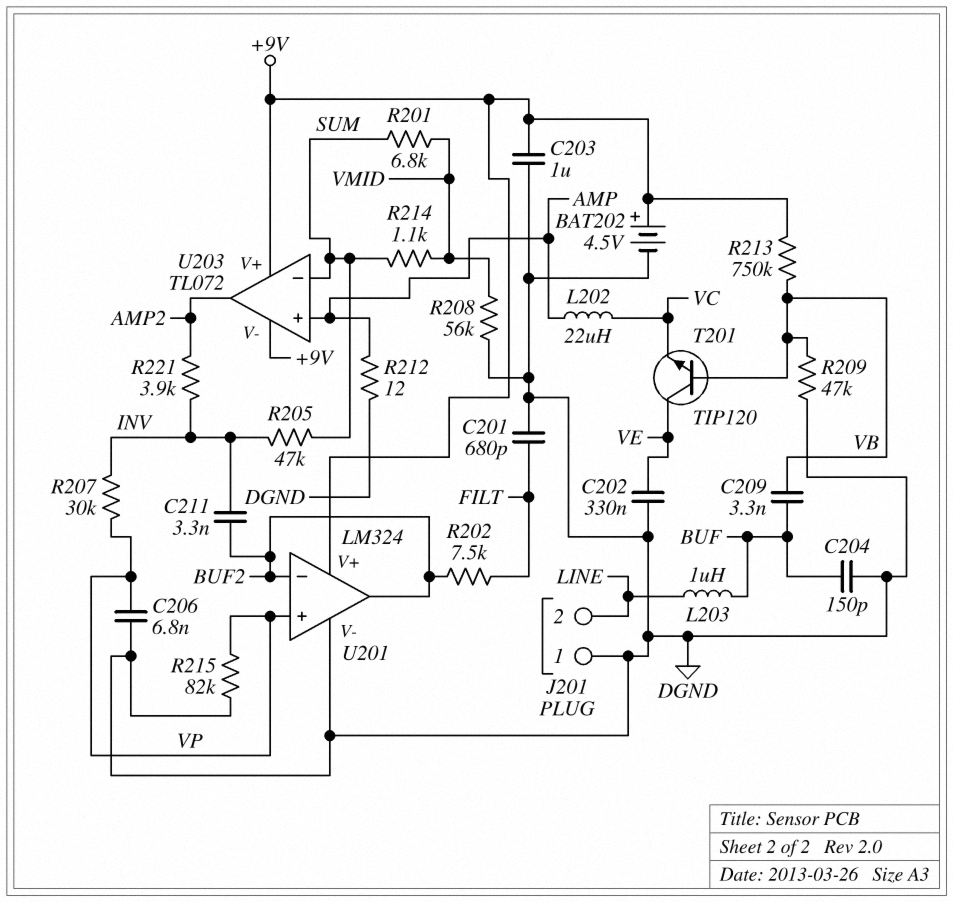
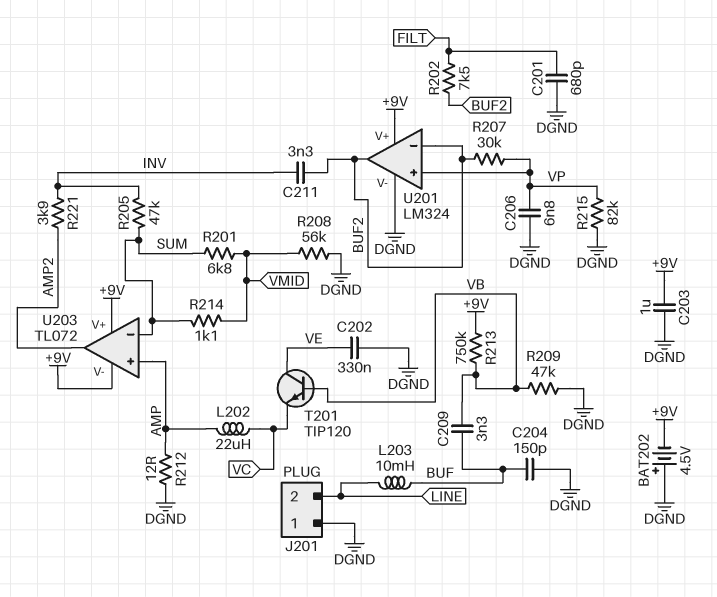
BAT202: 4.5V (plus +9V, minus DGND) -> 4.5V (plus DGND, minus +9V)
L203: 1uH (BUF, LINE) -> 10mH (BUF, LINE)
R207: 30k (INV, VP) -> 30k (BUF2, VP)

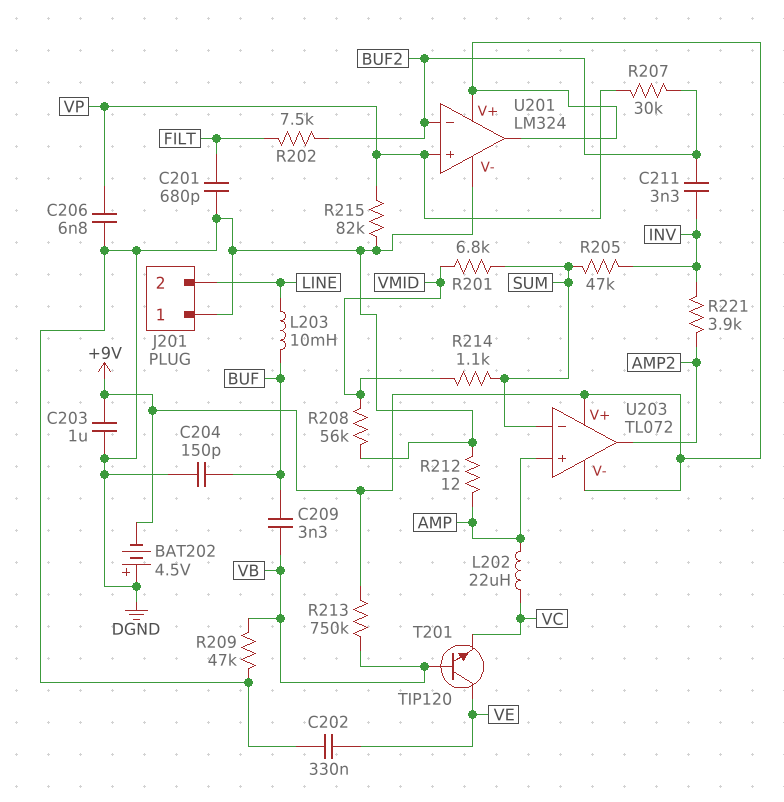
U201 pin out: BUF2 -> +9V

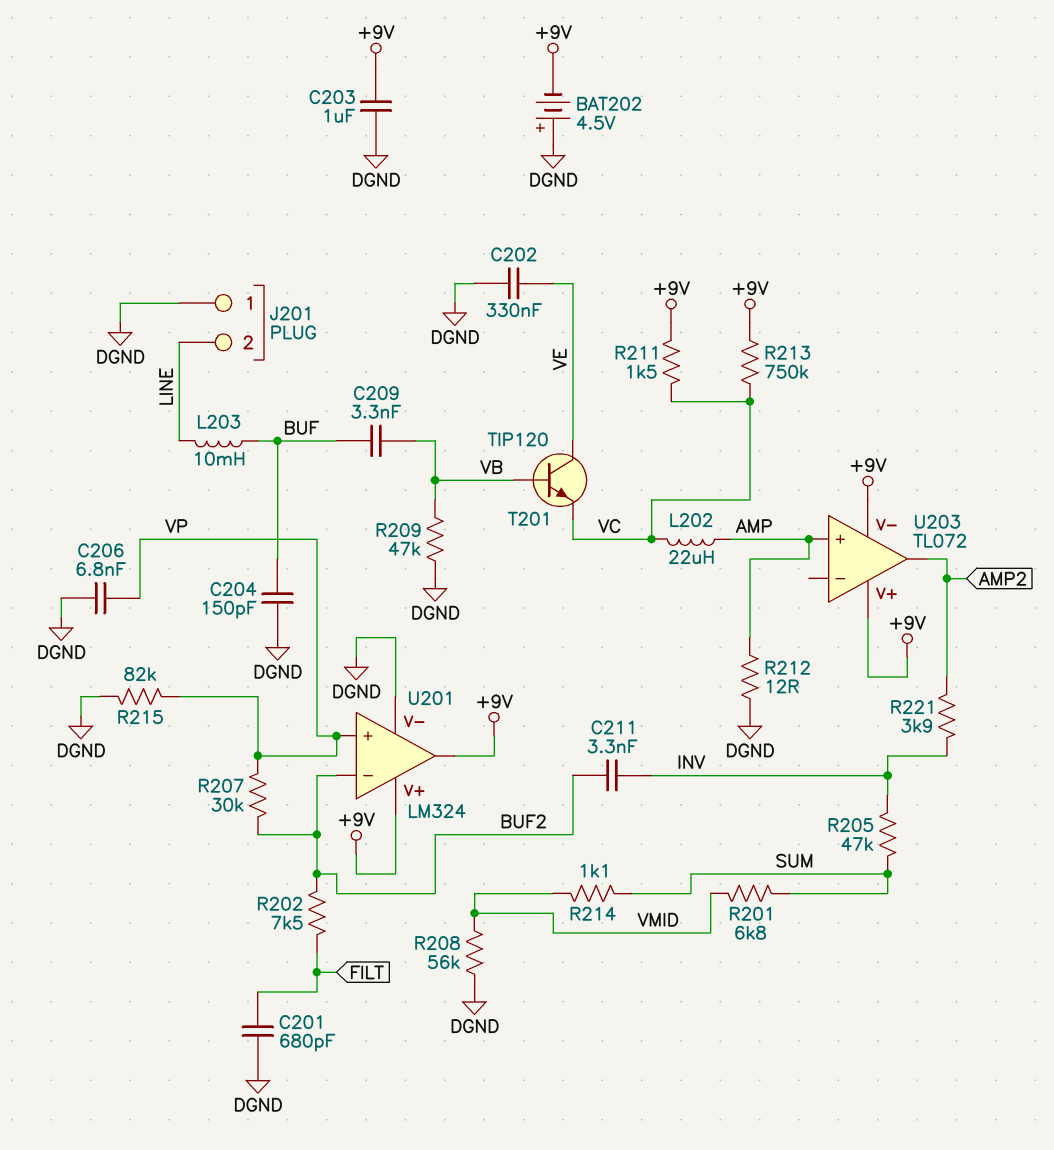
R211: none -> 1.5k (+9V, VC)
R213: 750k (+9V, VB) -> 750k (+9V, VC)
U203 pin in-: SUM -> none

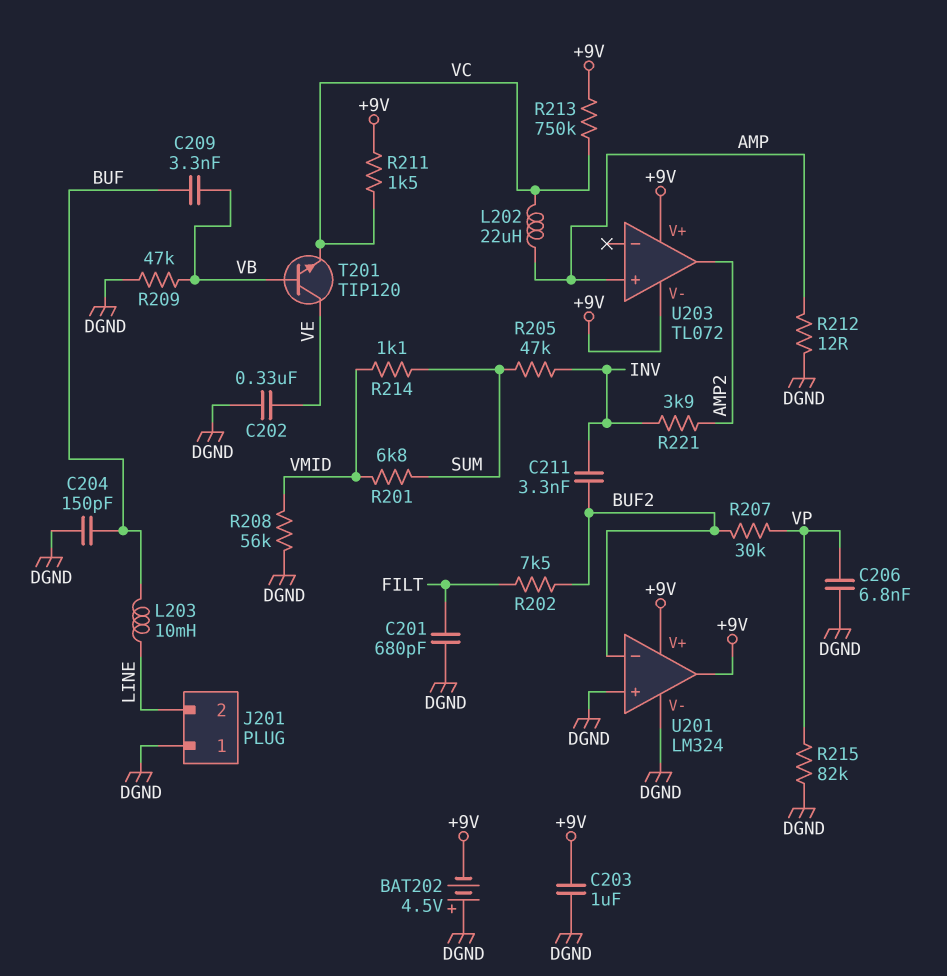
U201 pin in+: VP -> DGND

